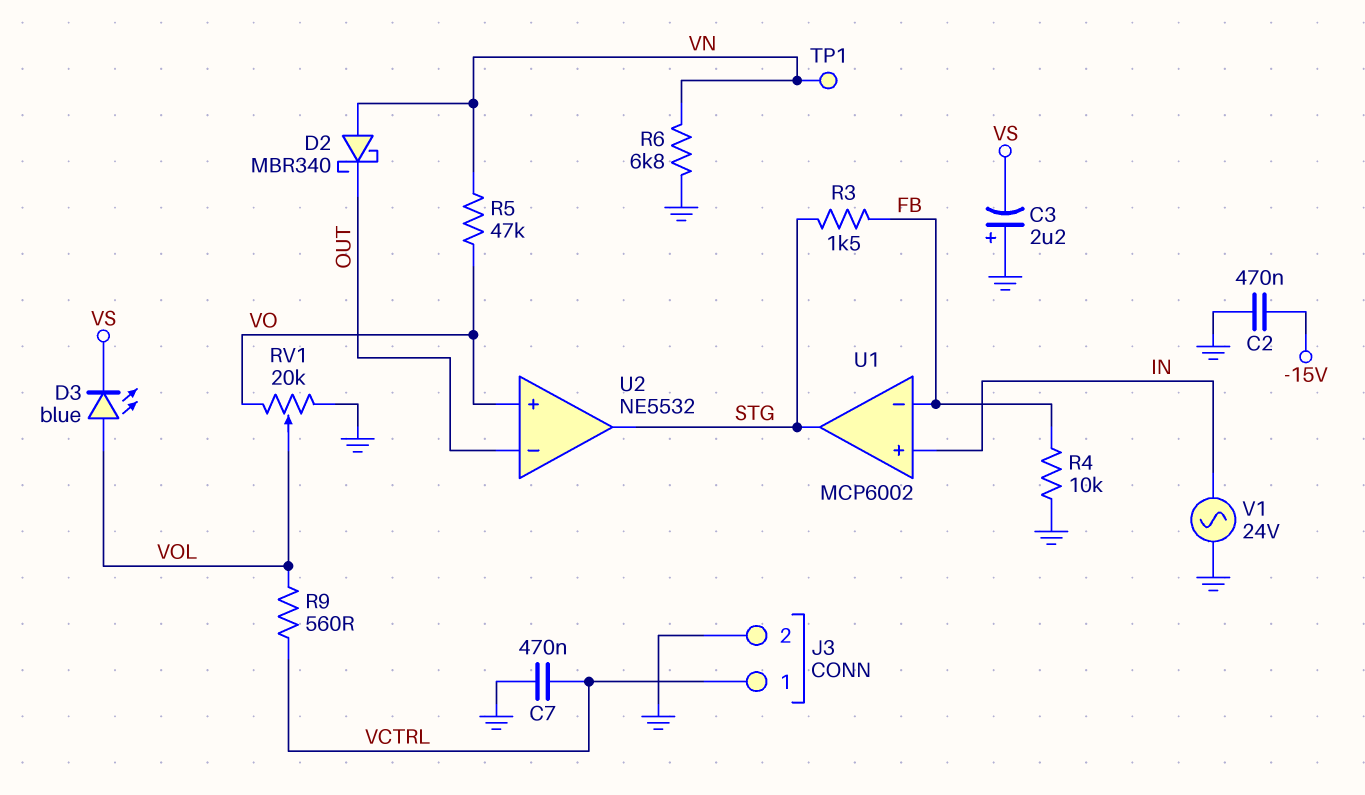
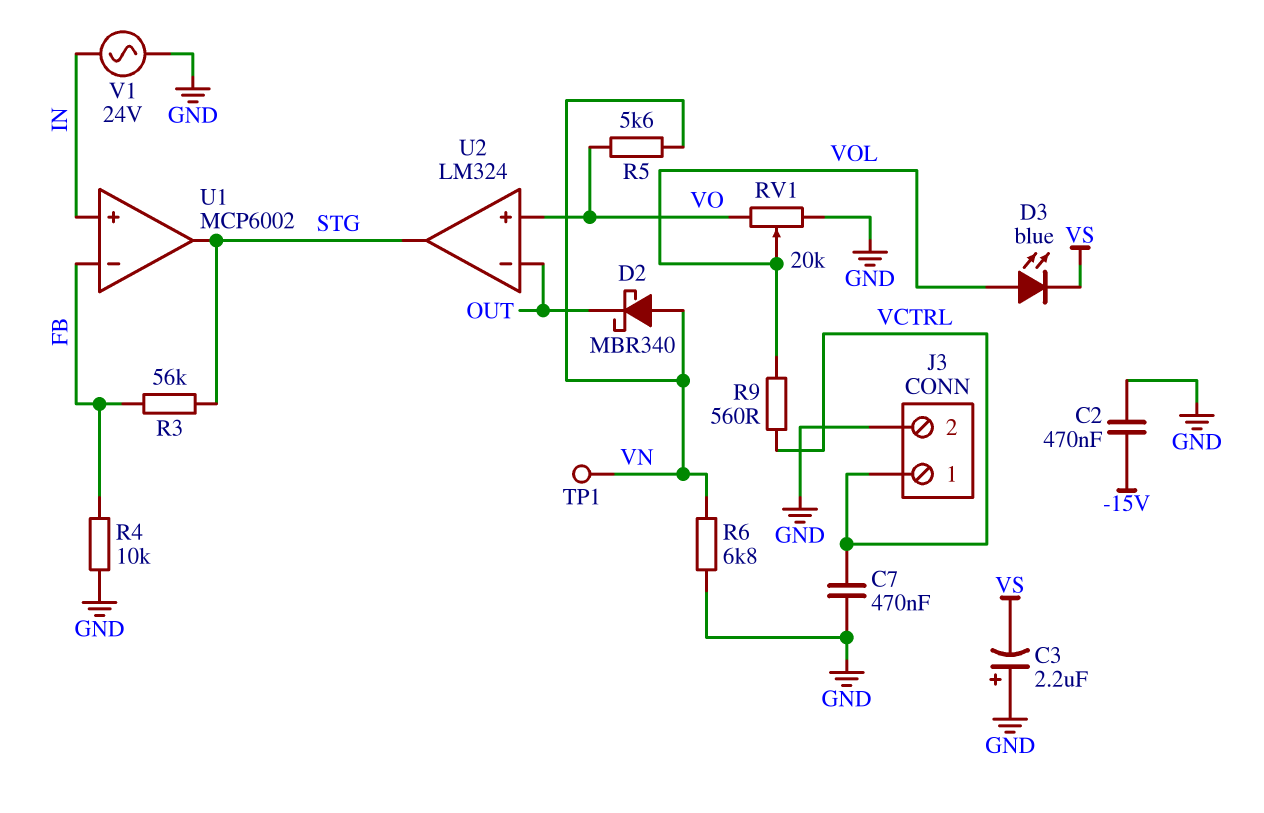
R3: 1.5k (FB, STG) -> 56k (FB, STG)
R5: 47k (VN, VO) -> 5.6k (VN, VO)
U2: NE5532 -> LM324

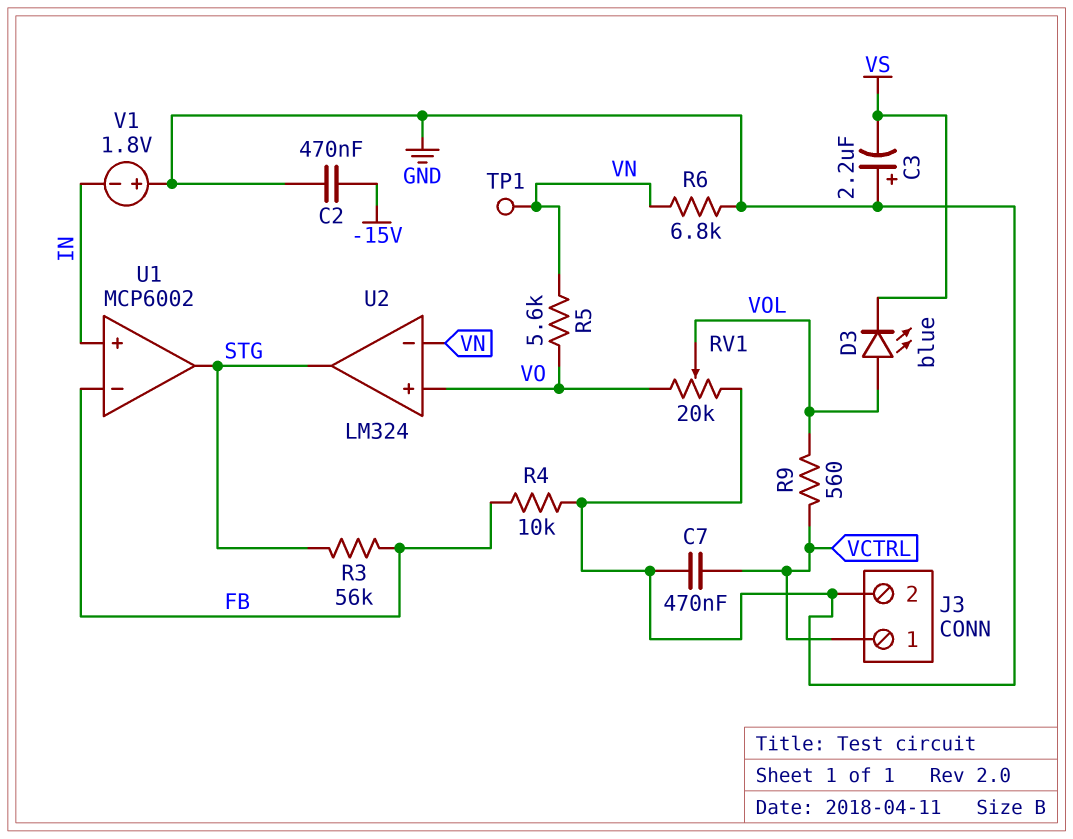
D2: schottky MBR340 (A VN, K OUT) -> none
U2 pin in-: OUT -> VN
V1: AC 24V (GND, IN) -> 1.8V (plus GND, minus IN)

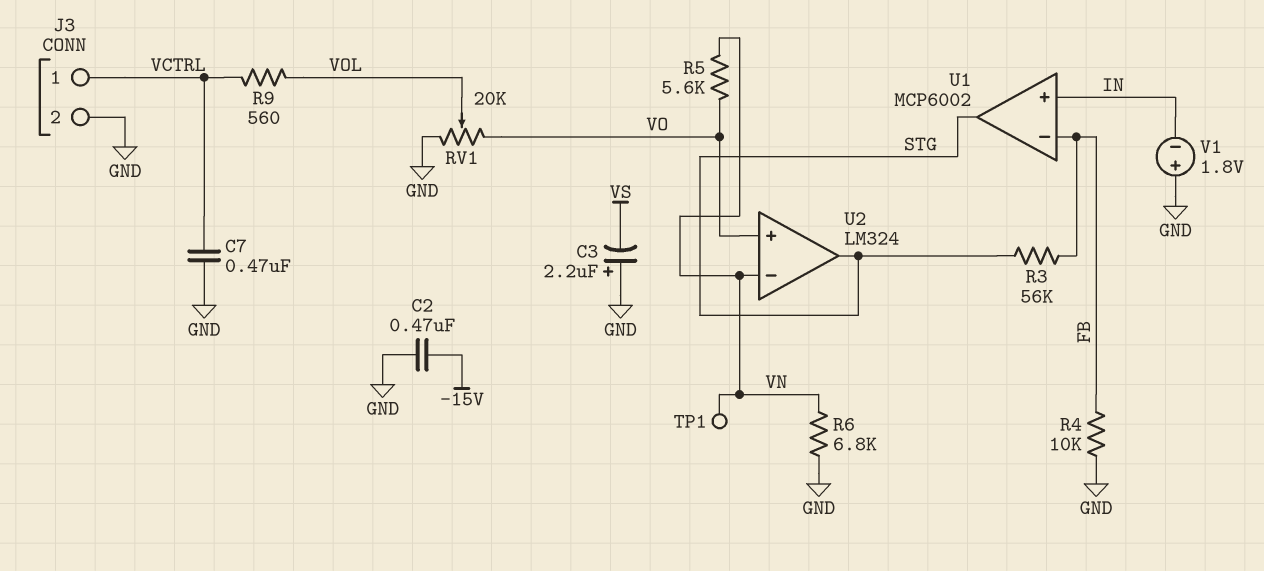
D3: LED blue (A VOL, K VS) -> none

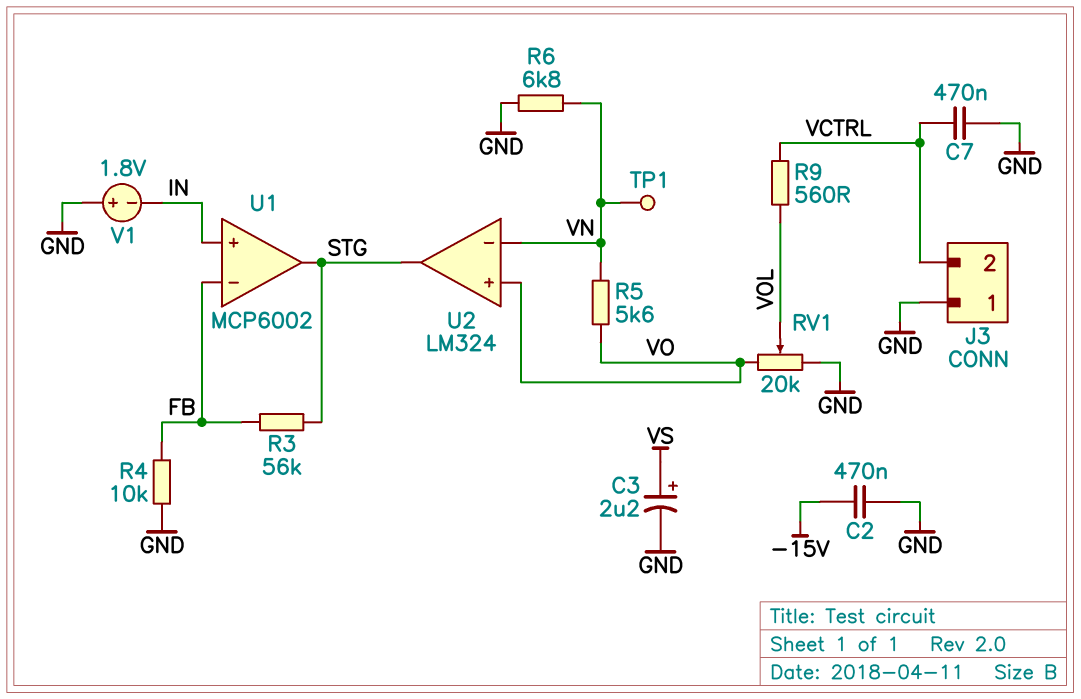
C3: 2.2uF (plus GND, minus VS) -> 2.2uF (plus VS, minus GND)
J3 pin 1: VCTRL -> GND
J3 pin 2: GND -> VCTRL

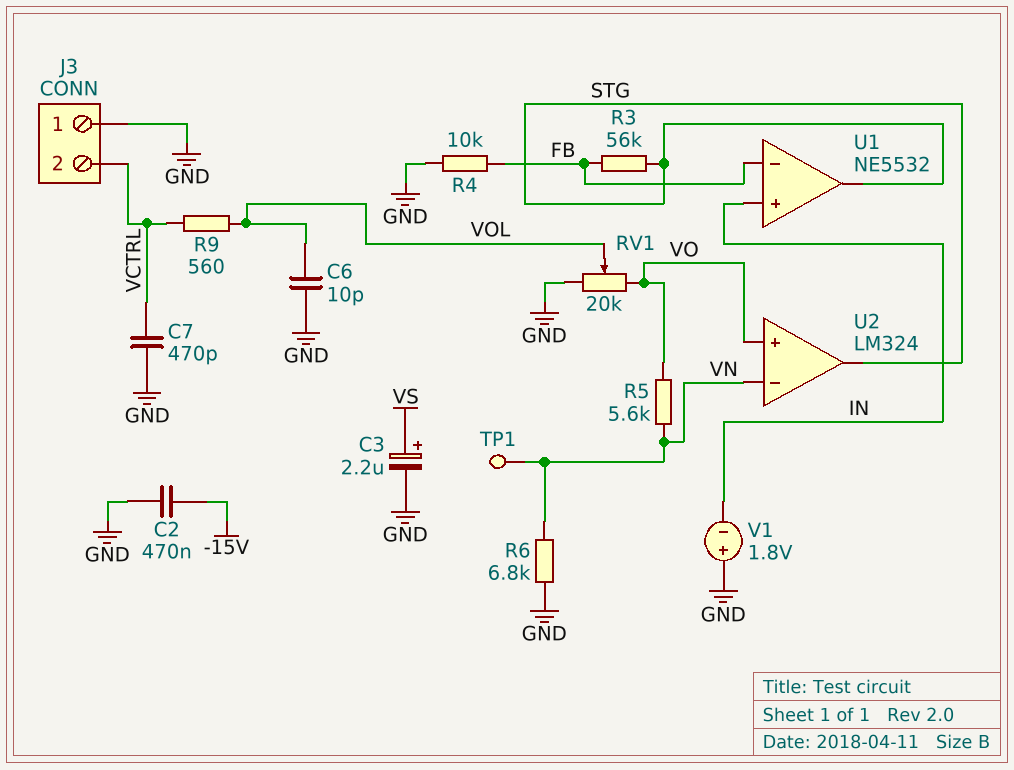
C6: none -> 10pF (GND, VOL)
C7: 470nF (GND, VCTRL) -> 470pF (GND, VCTRL)
U1: MCP6002 -> NE5532

